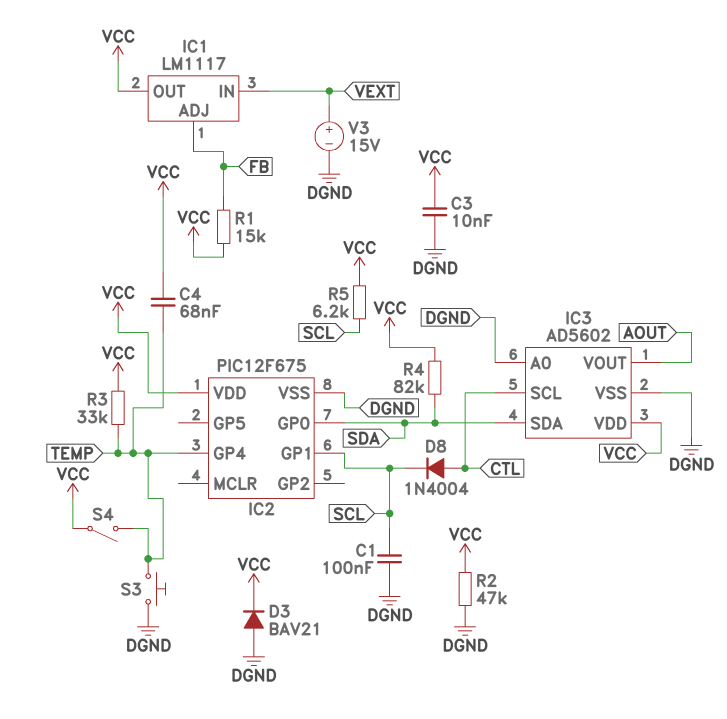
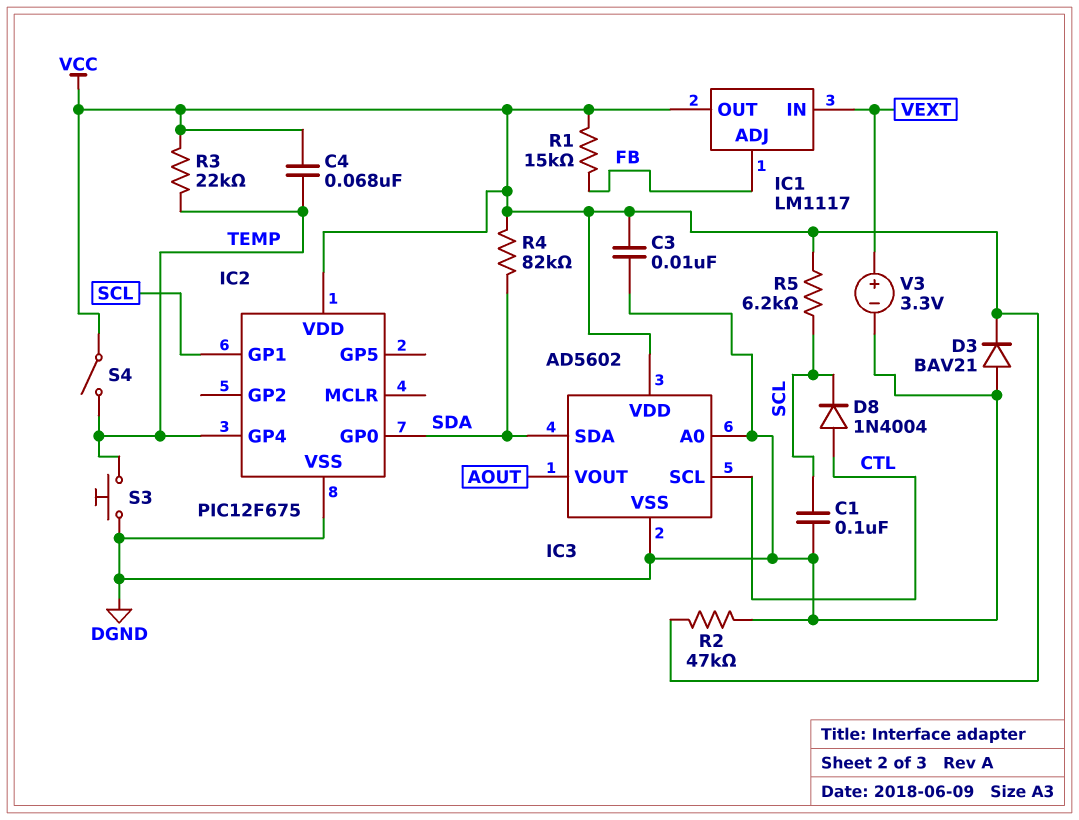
R3: 33k (TEMP, VCC) -> 22k (TEMP, VCC)
V3: 15V (plus VEXT, minus DGND) -> 3.3V (plus VEXT, minus DGND)

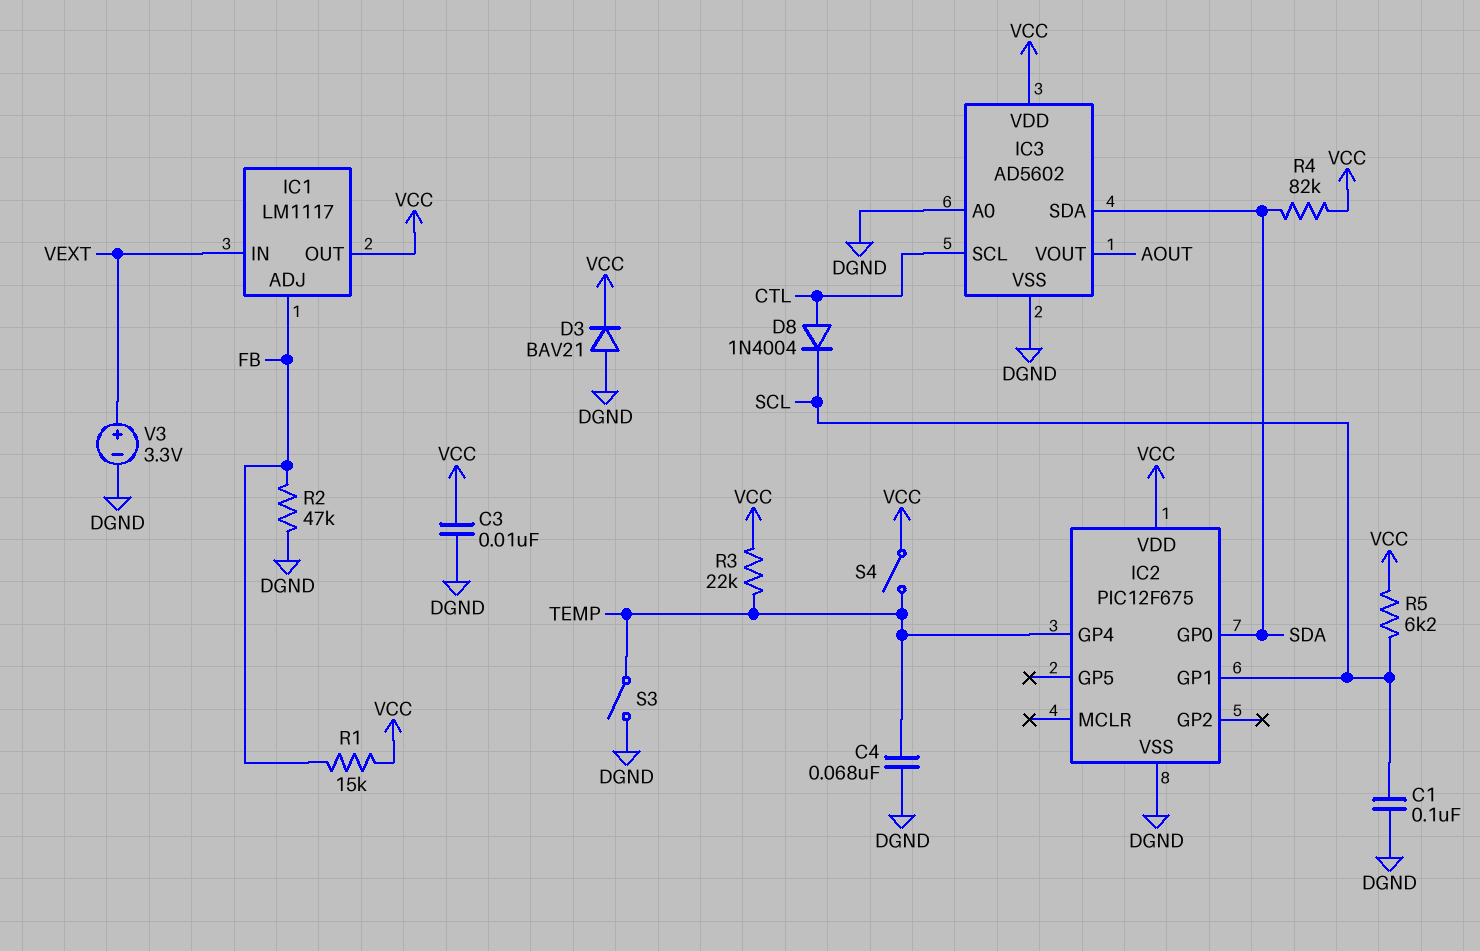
C4: 68nF (TEMP, VCC) -> 68nF (DGND, TEMP)
R2: 47k (DGND, VCC) -> 47k (DGND, FB)
S3: button (DGND, TEMP) -> switch (DGND, TEMP)

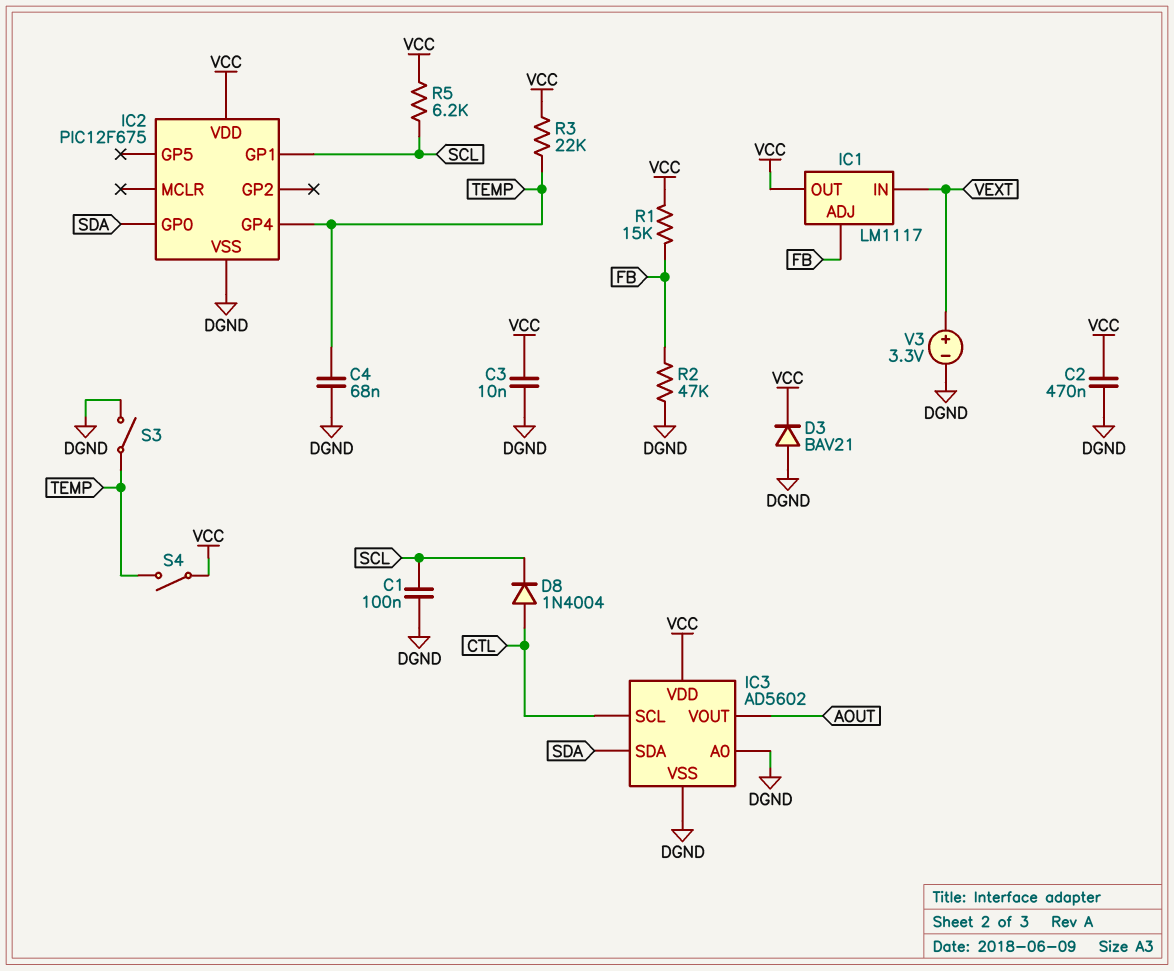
C2: none -> 470nF (DGND, VCC)
R4: 82k (SDA, VCC) -> none

